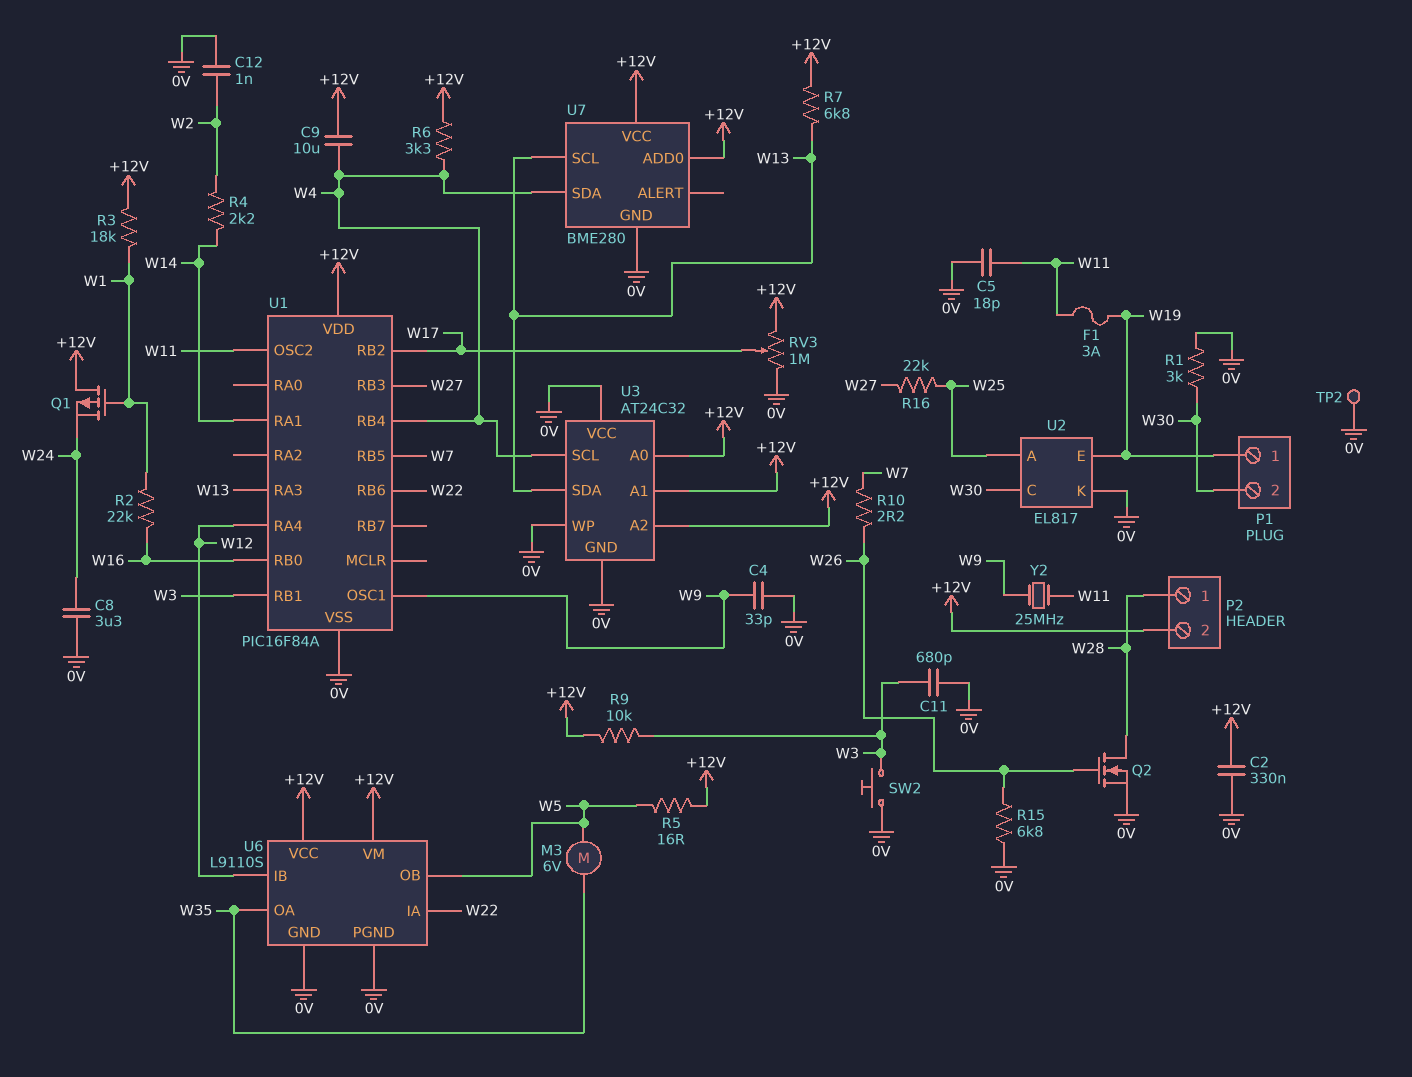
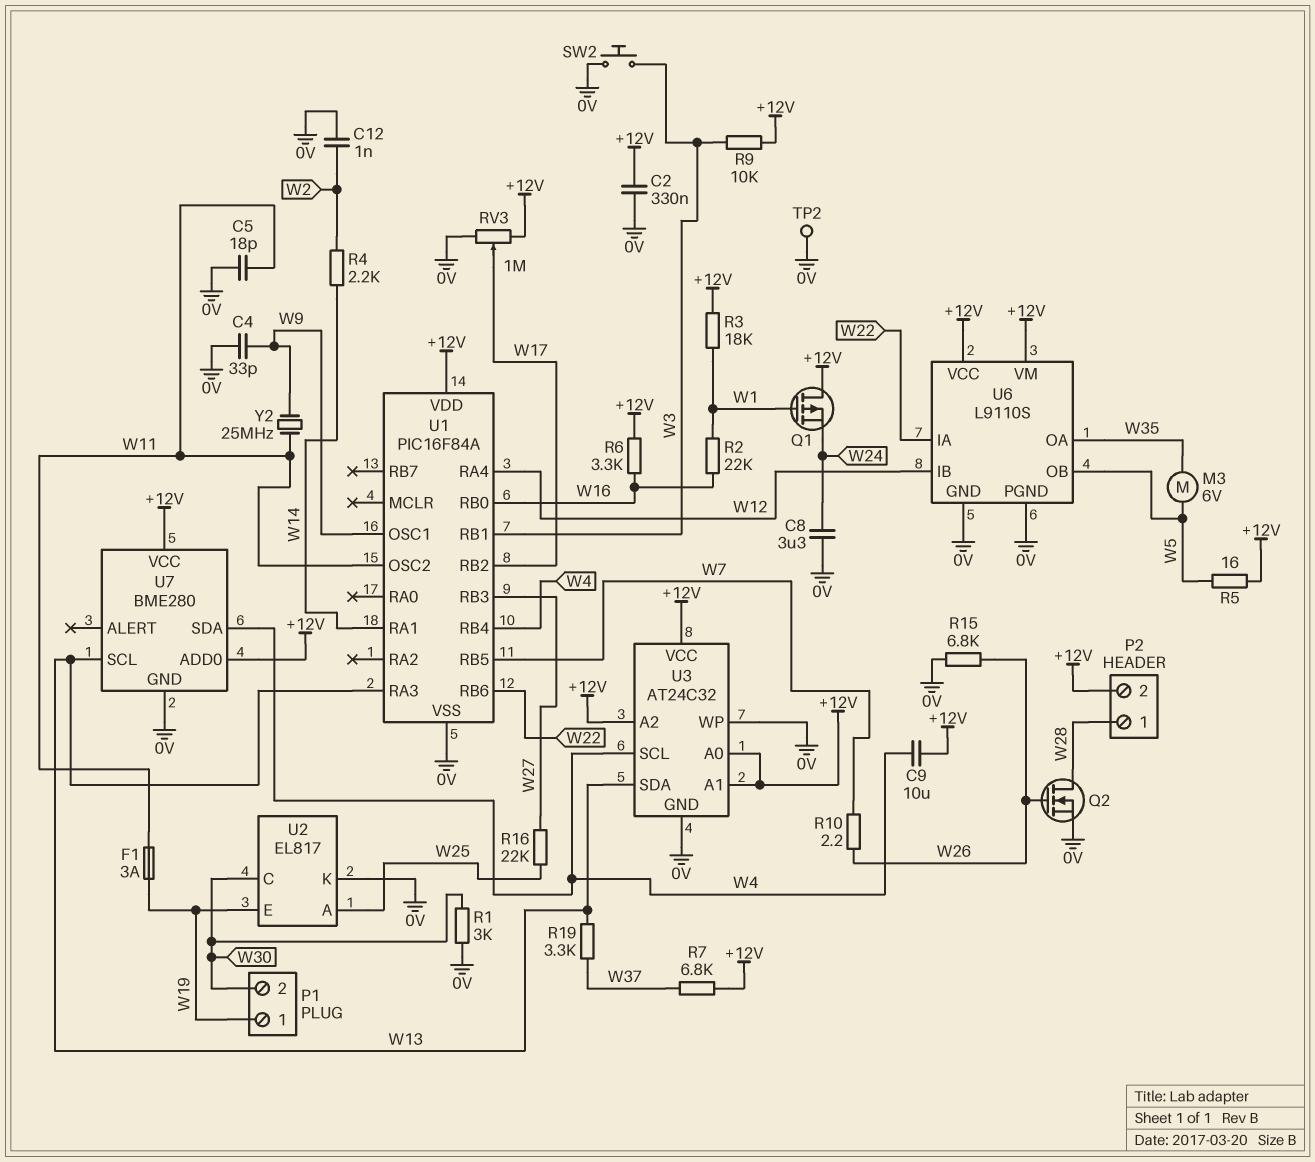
C11: 680pF (0V, W3) -> none
R6: 3.3k (+12V, W4) -> 3.3k (+12V, W16)
R7: 6.8k (+12V, W13) -> 6.8k (+12V, W37)
R19: none -> 3.3k (W13, W37)
U3 pin VCC: 0V -> +12V

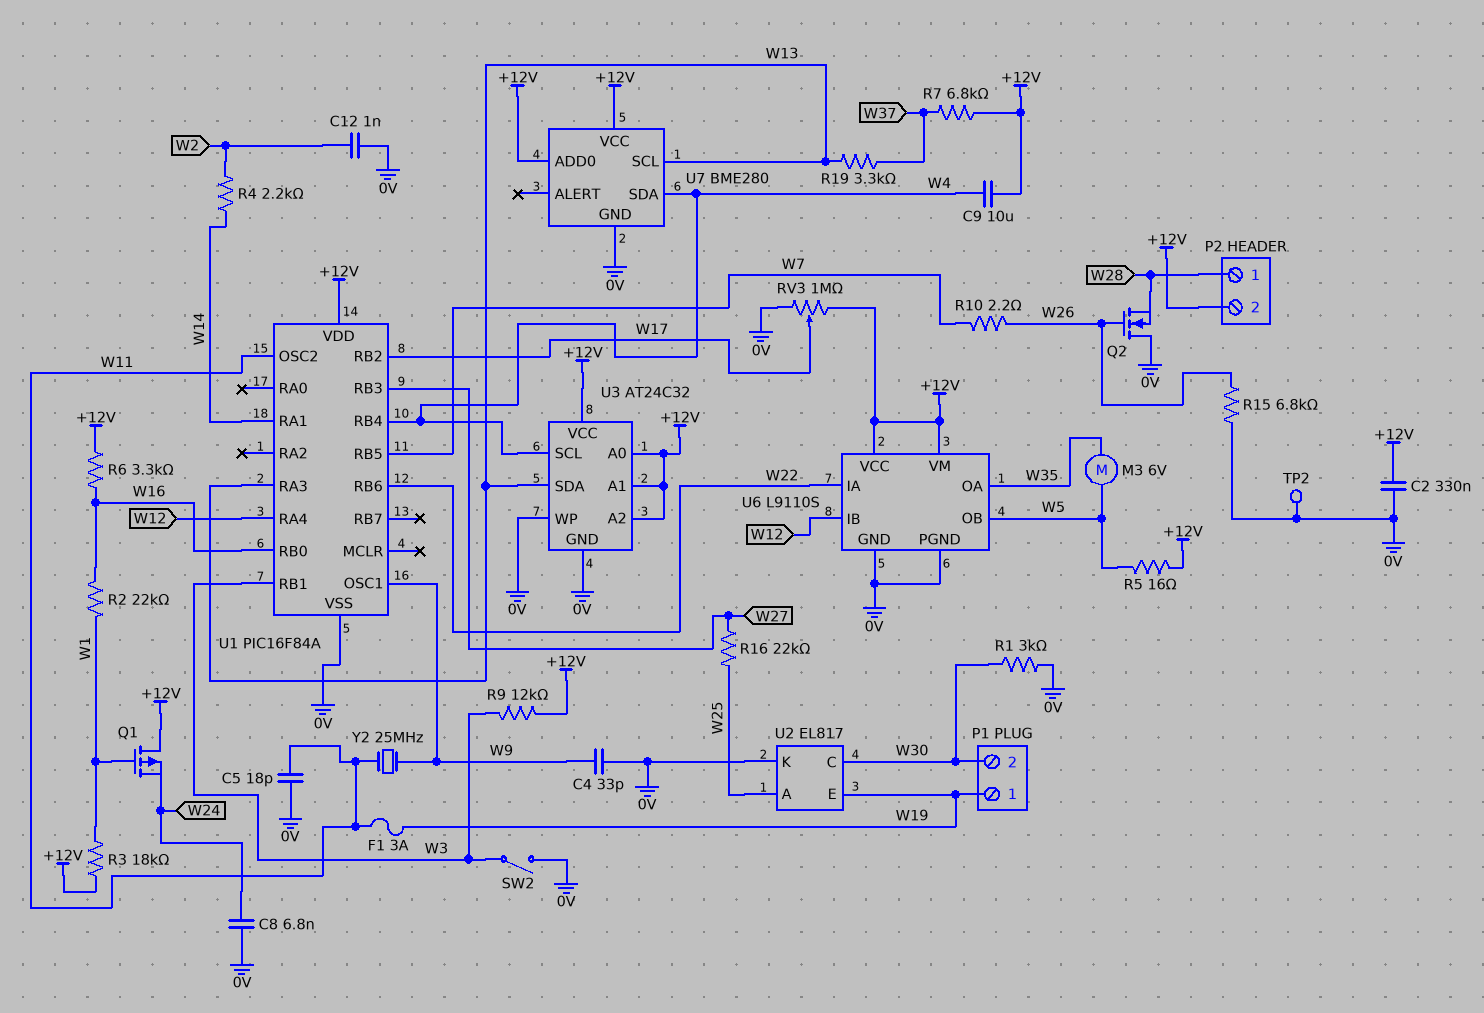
C8: 3.3uF (0V, W24) -> 6.8nF (0V, W24)
Q2: NMOS (G W26, D W28, S 0V) -> NMOS (G W26, D 0V, S W28)
R9: 10k (+12V, W3) -> 12k (+12V, W3)
SW2: button (0V, W3) -> switch (0V, W3)

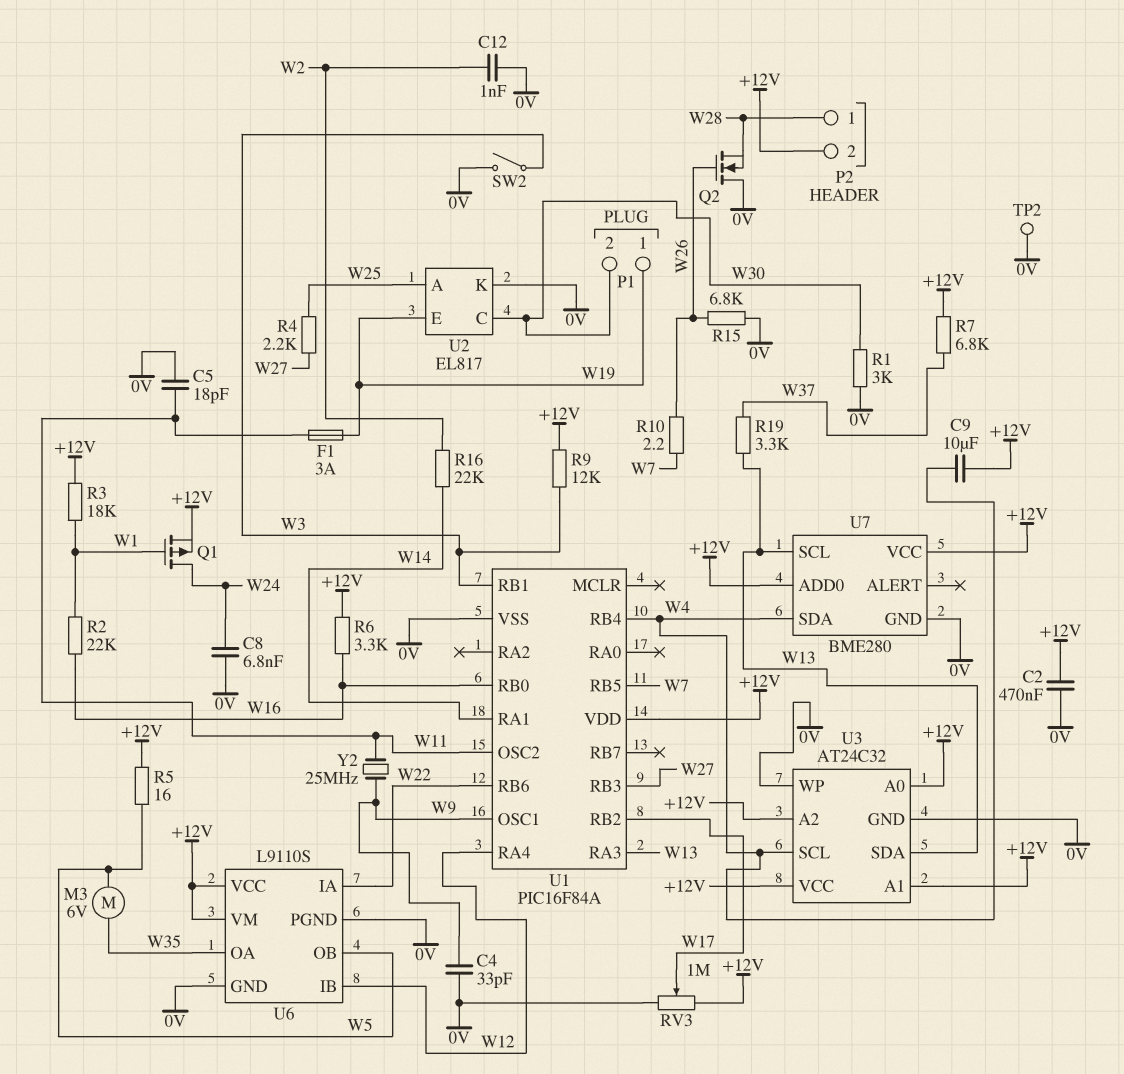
C2: 330nF (+12V, 0V) -> 470nF (+12V, 0V)
Q1: PMOS (G W1, D +12V, S W24) -> PMOS (G W1, D W24, S +12V)
R4: 2.2k (W2, W14) -> 2.2k (W25, W27)
R16: 22k (W25, W27) -> 22k (W2, W14)

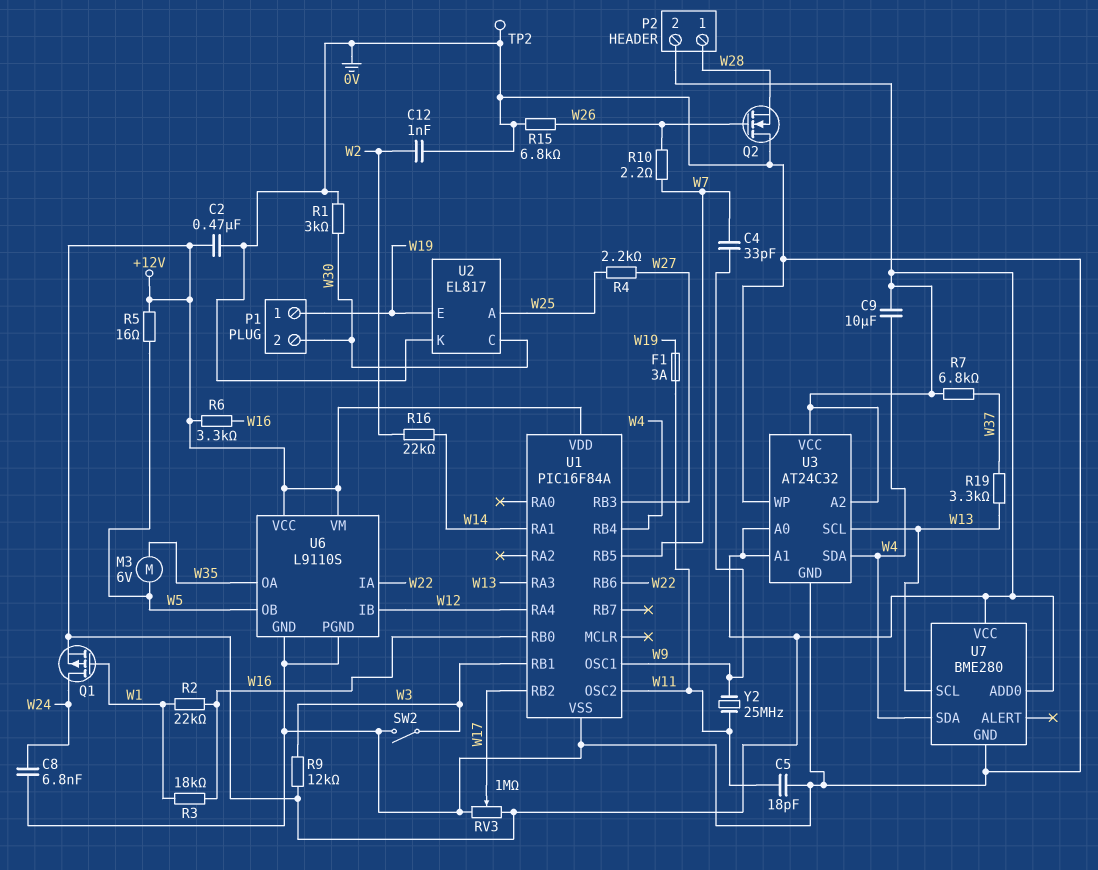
C4: 33pF (0V, W9) -> 33pF (W7, W9)
R3: 18k (+12V, W1) -> 18k (W1, W16)
U3 pin SCL: W4 -> W13
U3 pin SDA: W13 -> W4

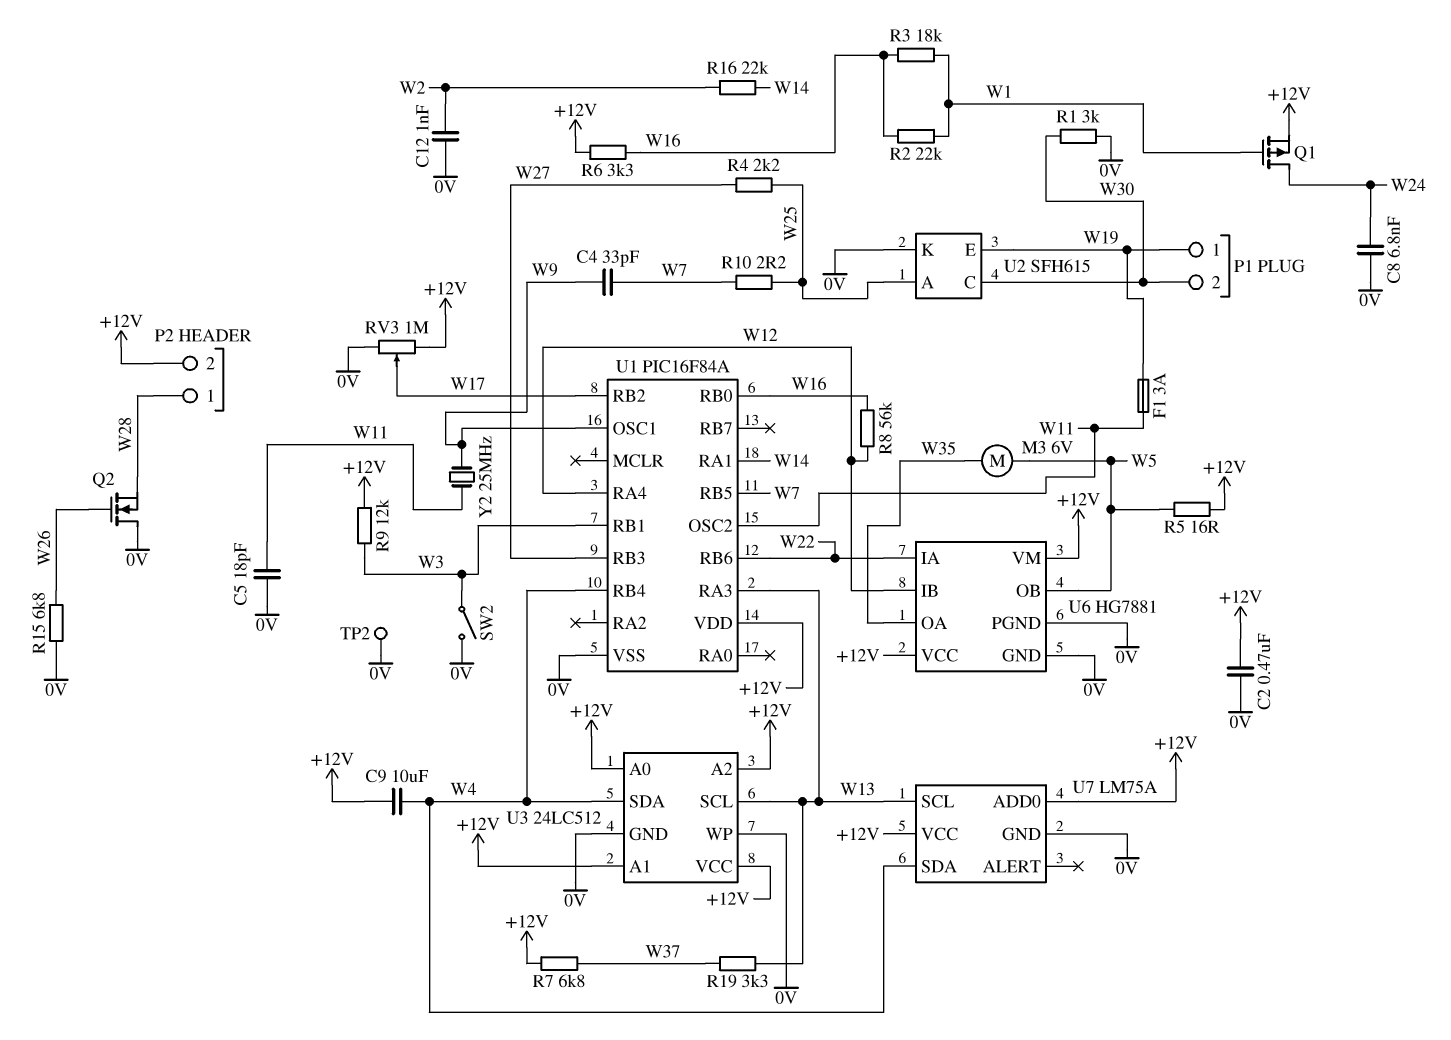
R8: none -> 56k (W12, W16)
R10: 2.2 (W7, W26) -> 2.2 (W7, W25)
U2: EL817 -> SFH615
U3: AT24C32 -> 24LC512
U6: L9110S -> HG7881
U7: BME280 -> LM75A

